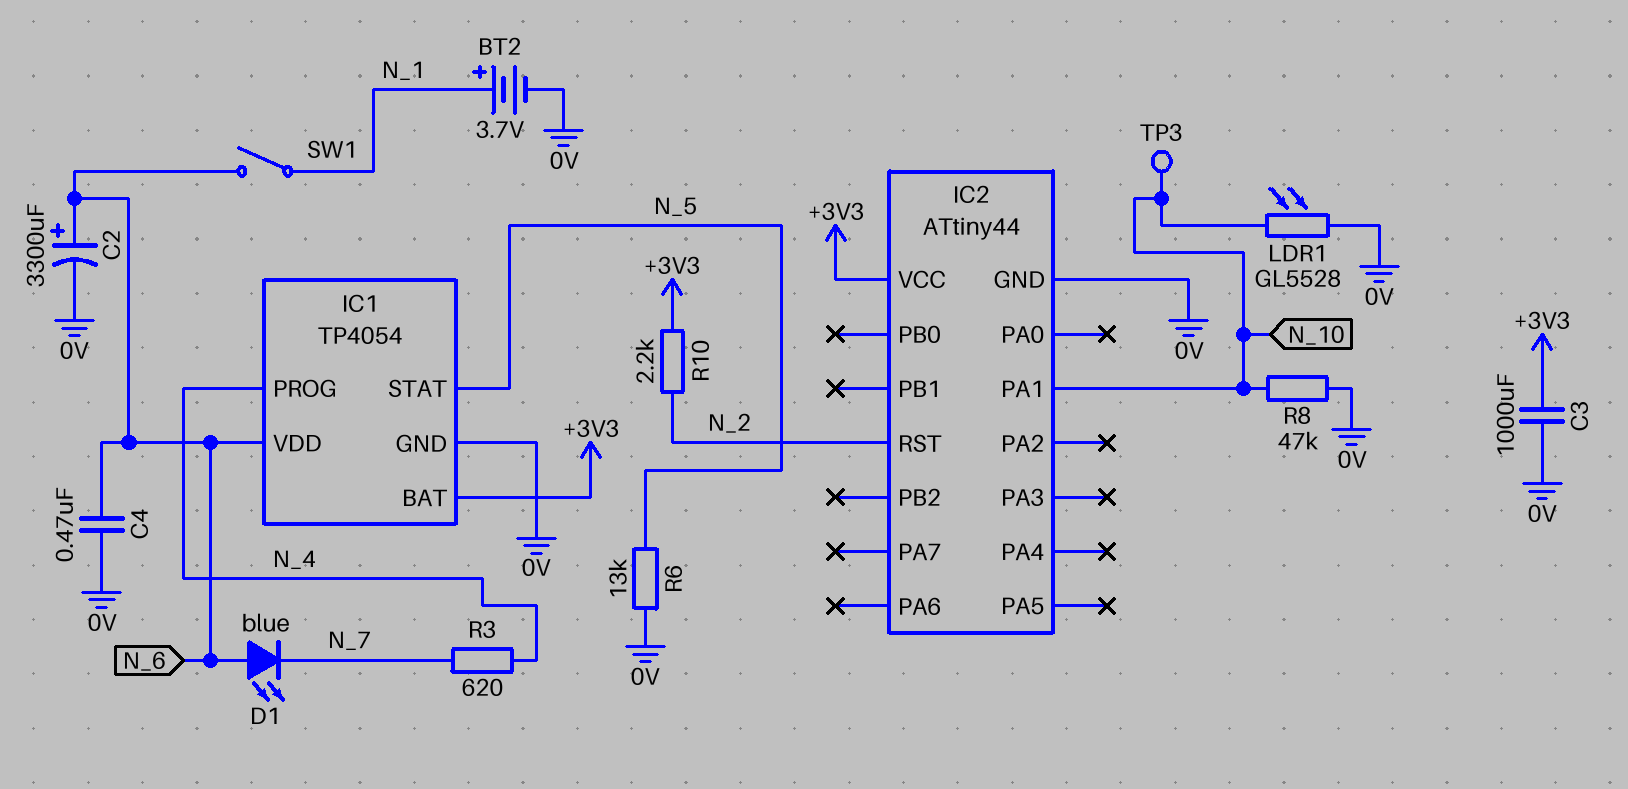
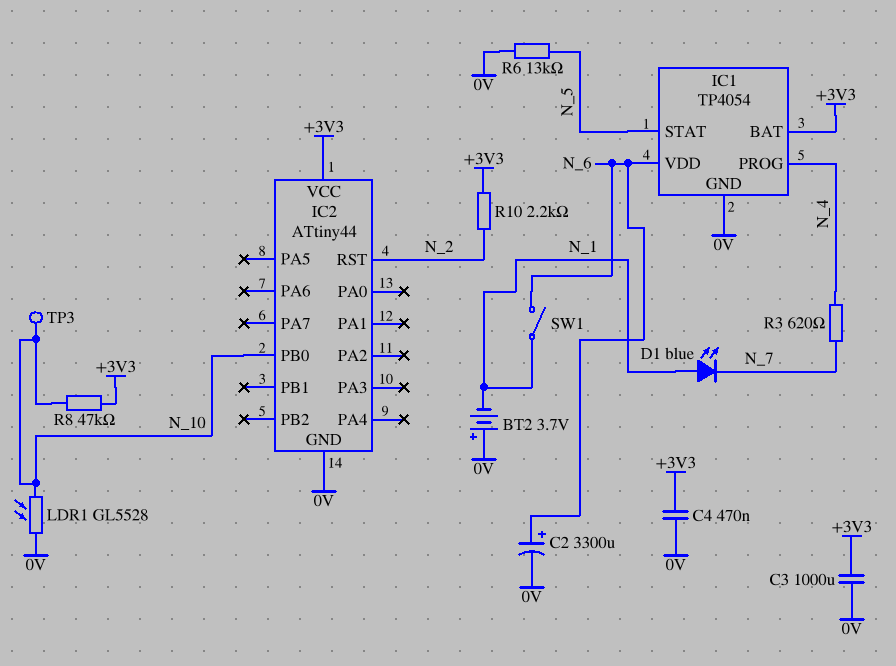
BT2: 3.7V (plus N_1, minus 0V) -> 3.7V (plus 0V, minus N_1)
C4: 470nF (0V, N_6) -> 470nF (+3V3, 0V)
D1: LED blue (A N_6, K N_7) -> LED blue (A N_1, K N_7)
IC2 pin PA1: N_10 -> none
IC2 pin PB0: none -> N_10
R8: 47k (0V, N_10) -> 47k (+3V3, N_10)

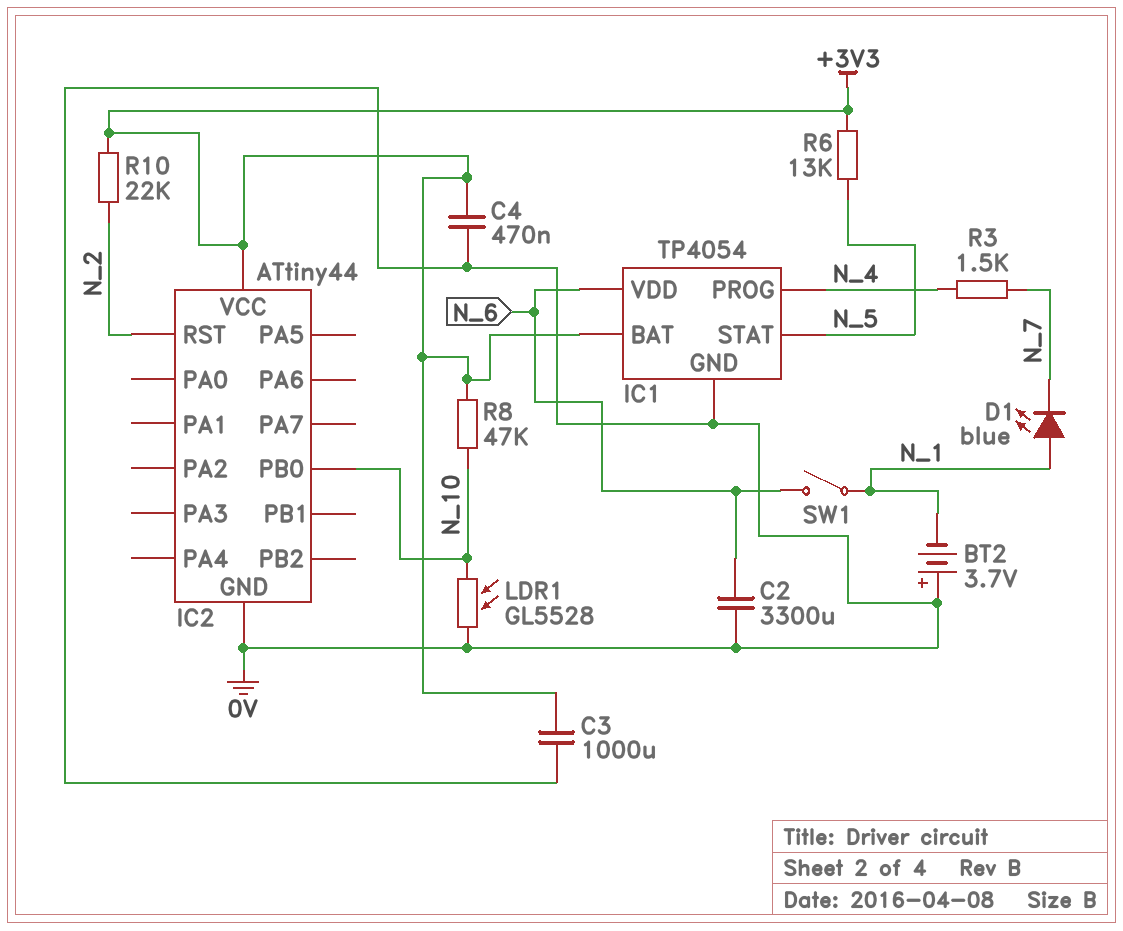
C2: 3300uF (plus N_6, minus 0V) -> 3300uF (0V, N_6)
R3: 620 (N_4, N_7) -> 1.5k (N_4, N_7)
R6: 13k (0V, N_5) -> 13k (+3V3, N_5)
R10: 2.2k (+3V3, N_2) -> 22k (+3V3, N_2)
TP3: test point (N_10) -> none

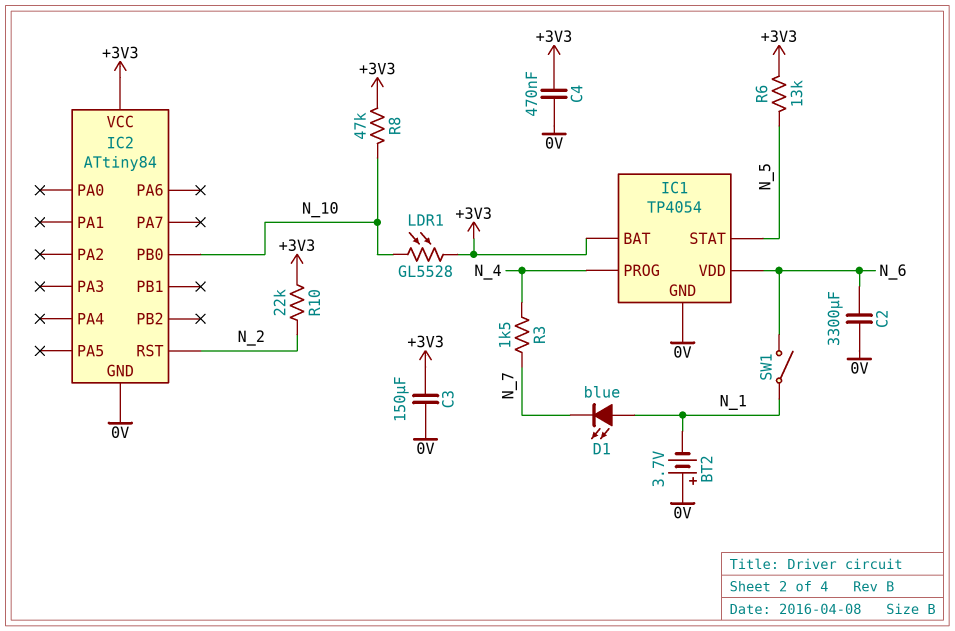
C3: 1000uF (+3V3, 0V) -> 150uF (+3V3, 0V)
IC2: ATtiny44 -> ATtiny84
LDR1: GL5528 (0V, N_10) -> GL5528 (+3V3, N_10)

